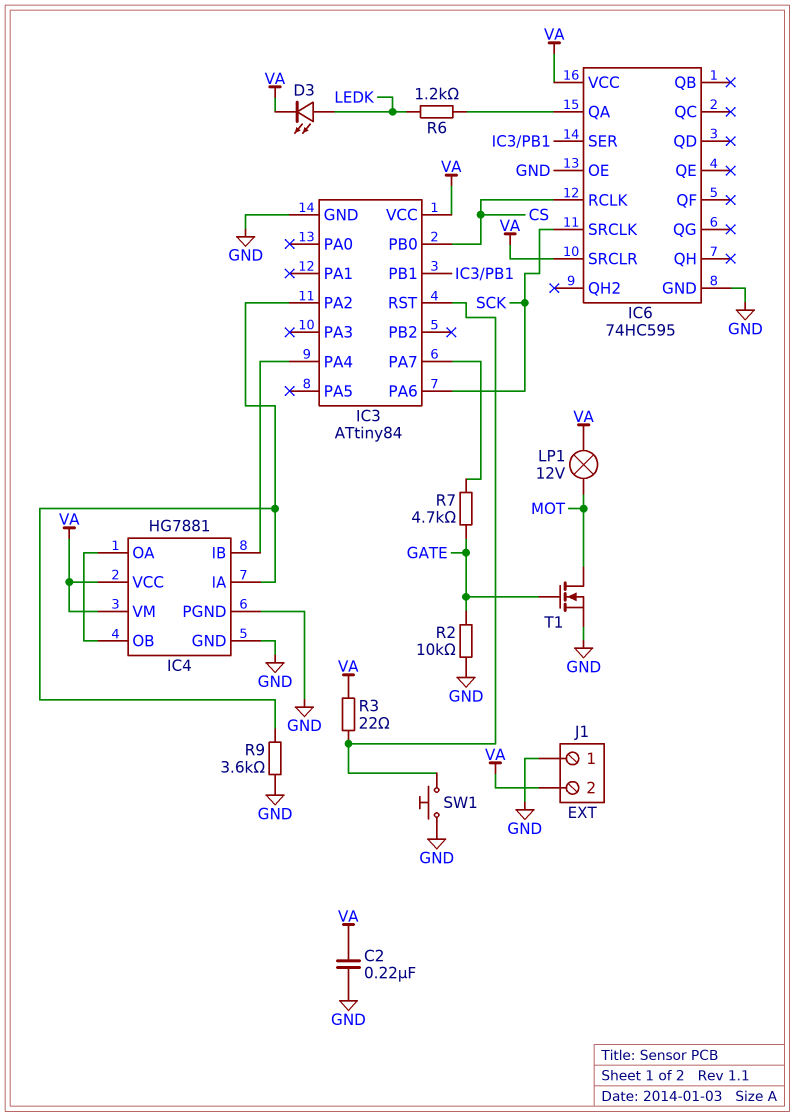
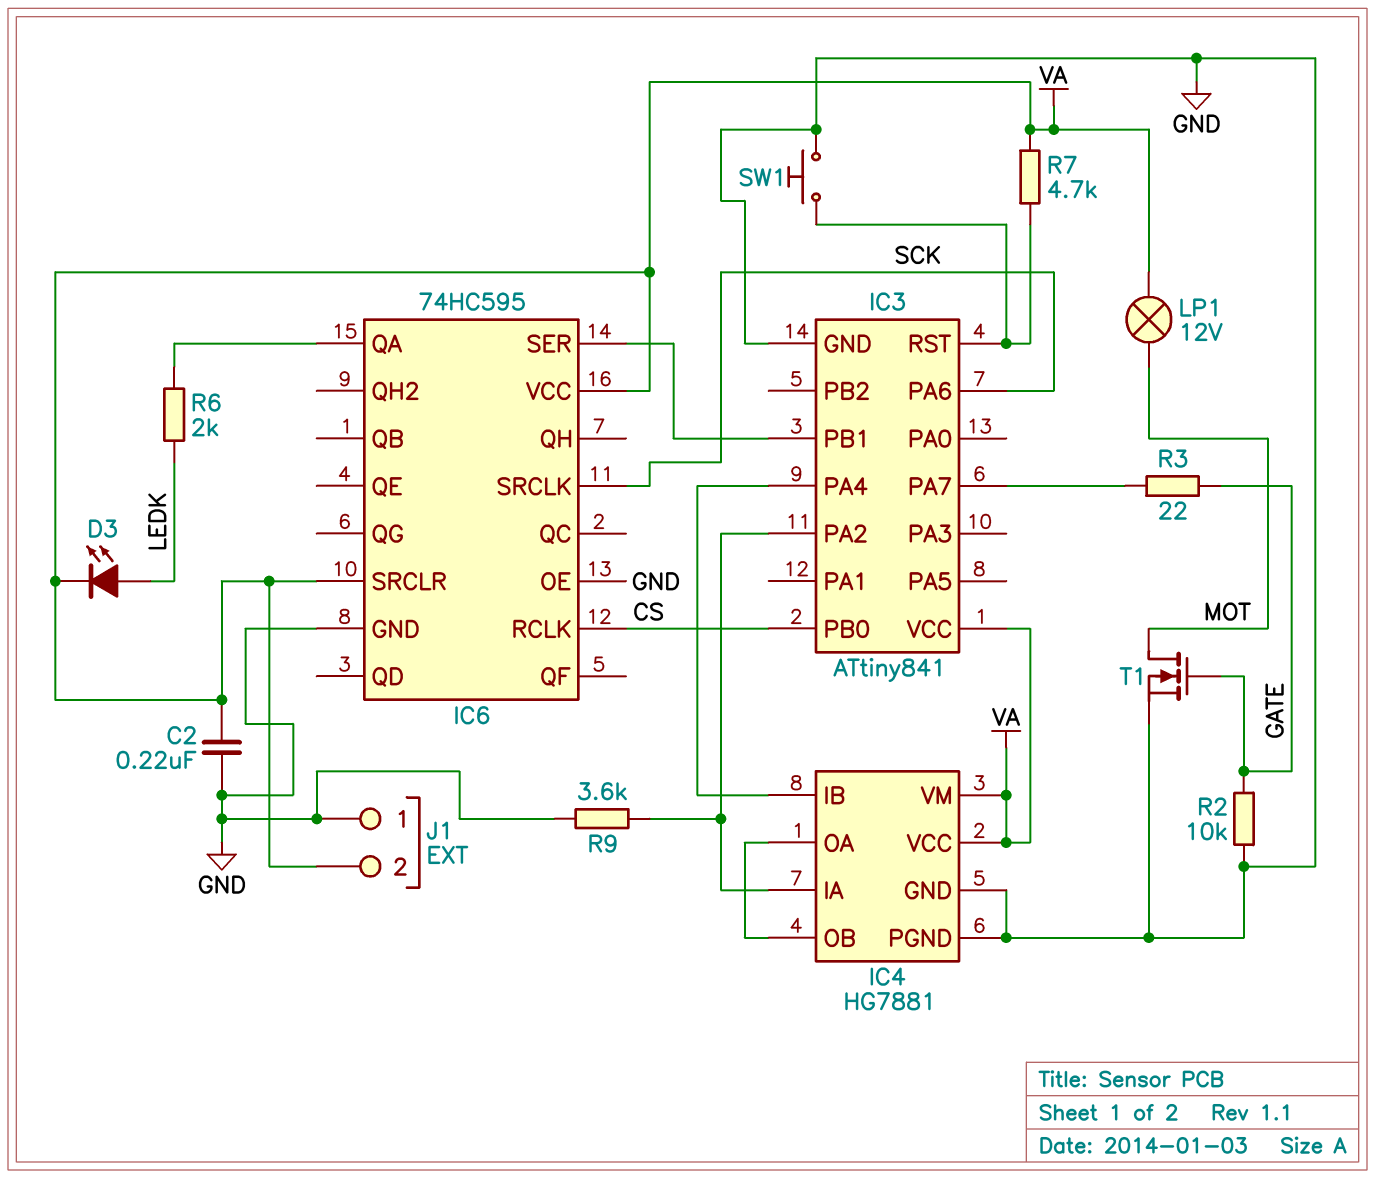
IC3: ATtiny84 -> ATtiny841
R3: 22 (IC3/RST, VA) -> 22 (GATE, IC3/PA7)
R6: 1.2k (IC6/QA, LEDK) -> 2k (IC6/QA, LEDK)
R7: 4.7k (GATE, IC3/PA7) -> 4.7k (IC3/RST, VA)

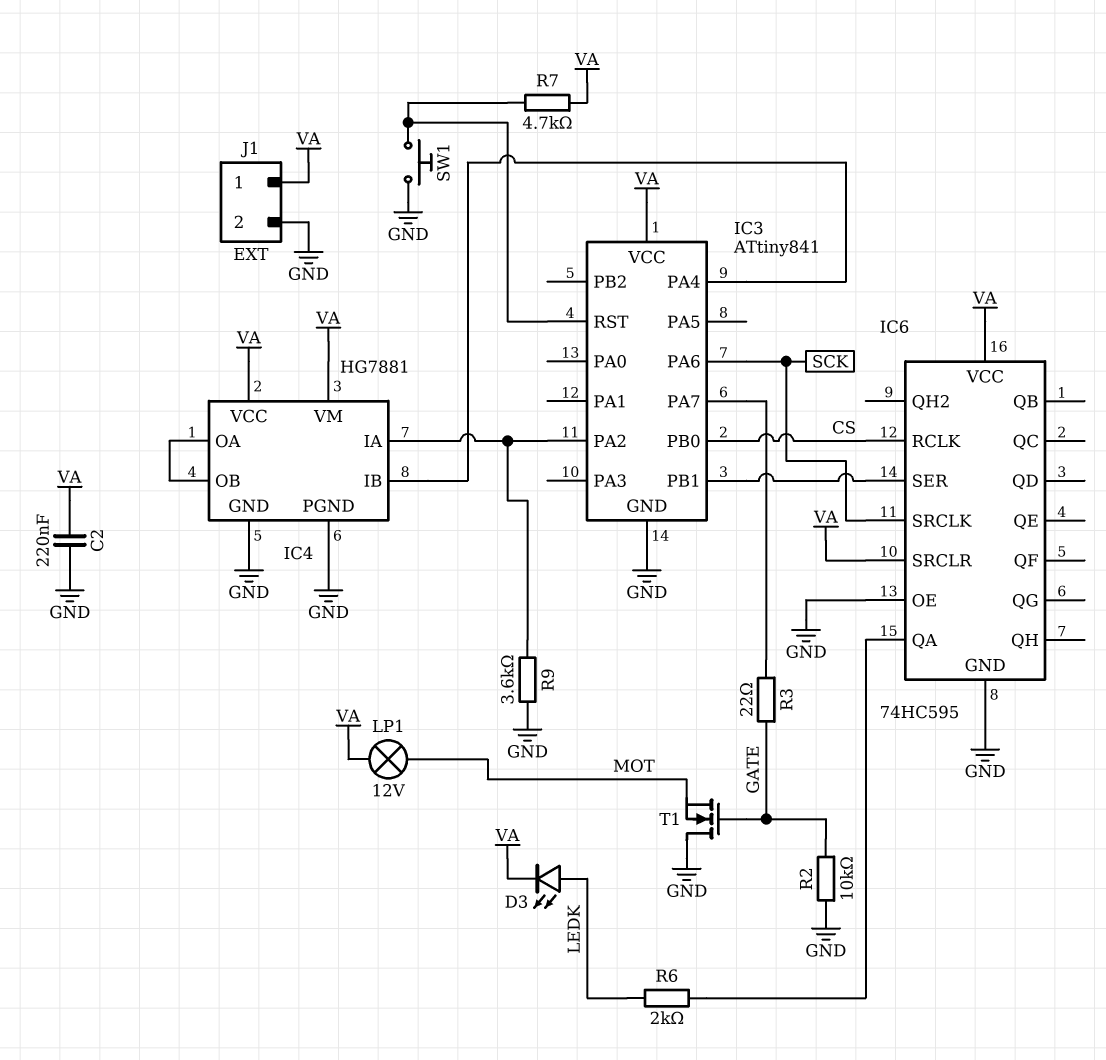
J1 pin 1: GND -> VA
J1 pin 2: VA -> GND
T1: NMOS (G GATE, D MOT, S GND) -> NMOS (G GATE, D GND, S MOT)

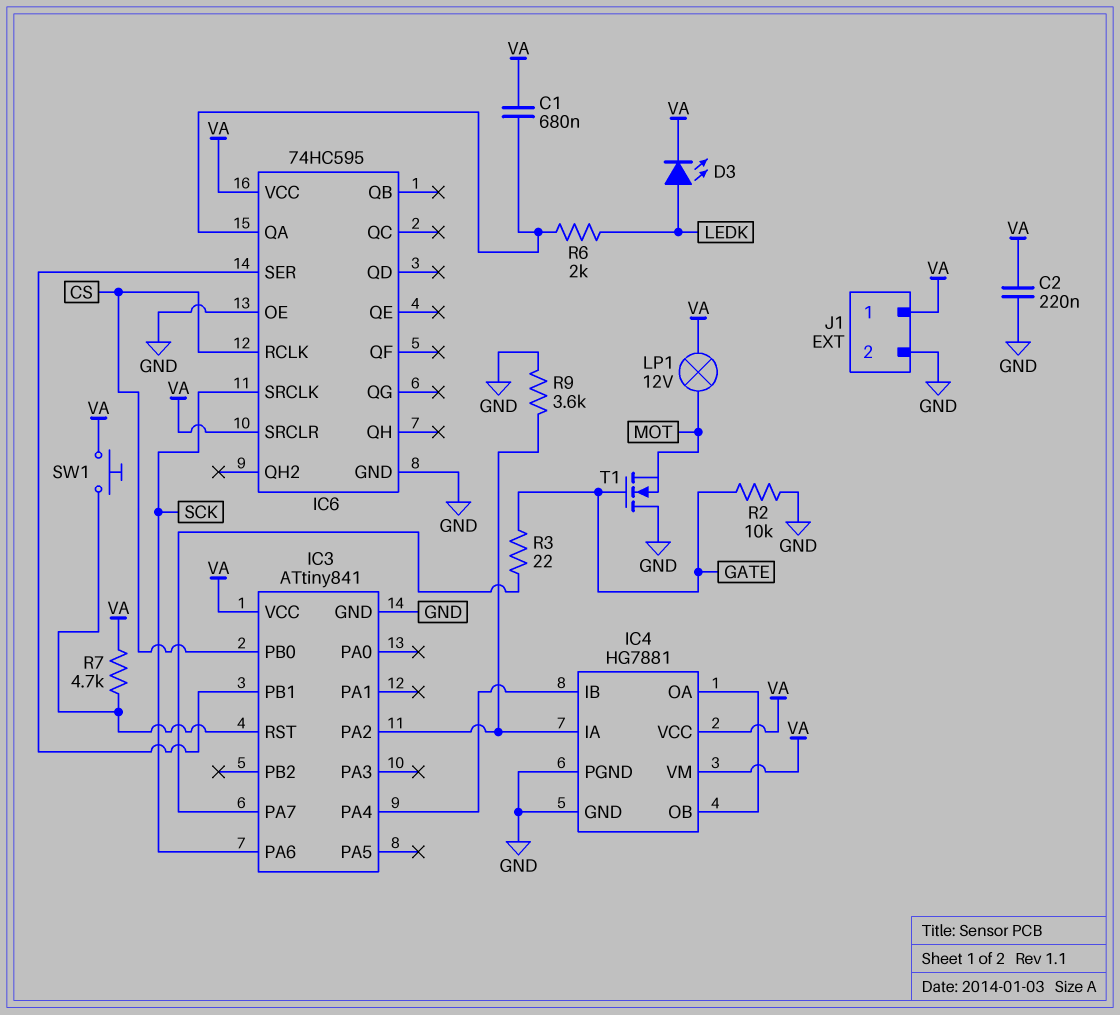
C1: none -> 680nF (IC6/QA, VA)
SW1: button (GND, IC3/RST) -> button (IC3/RST, VA)

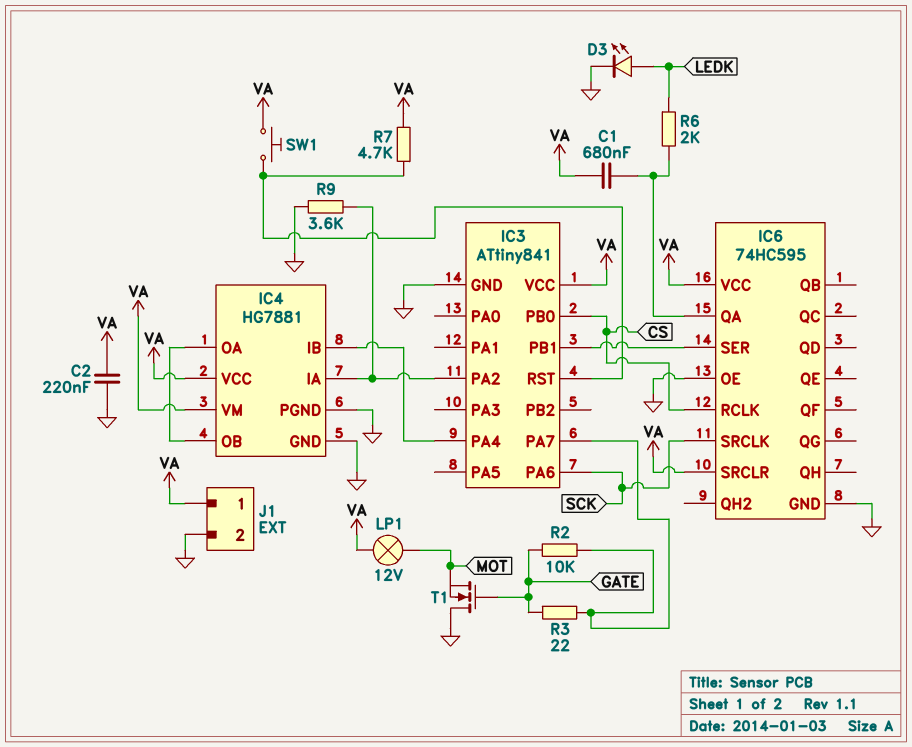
D3: LED (A LEDK, K VA) -> LED (A LEDK, K GND)
R2: 10k (GATE, GND) -> 10k (GATE, IC3/PA7)

